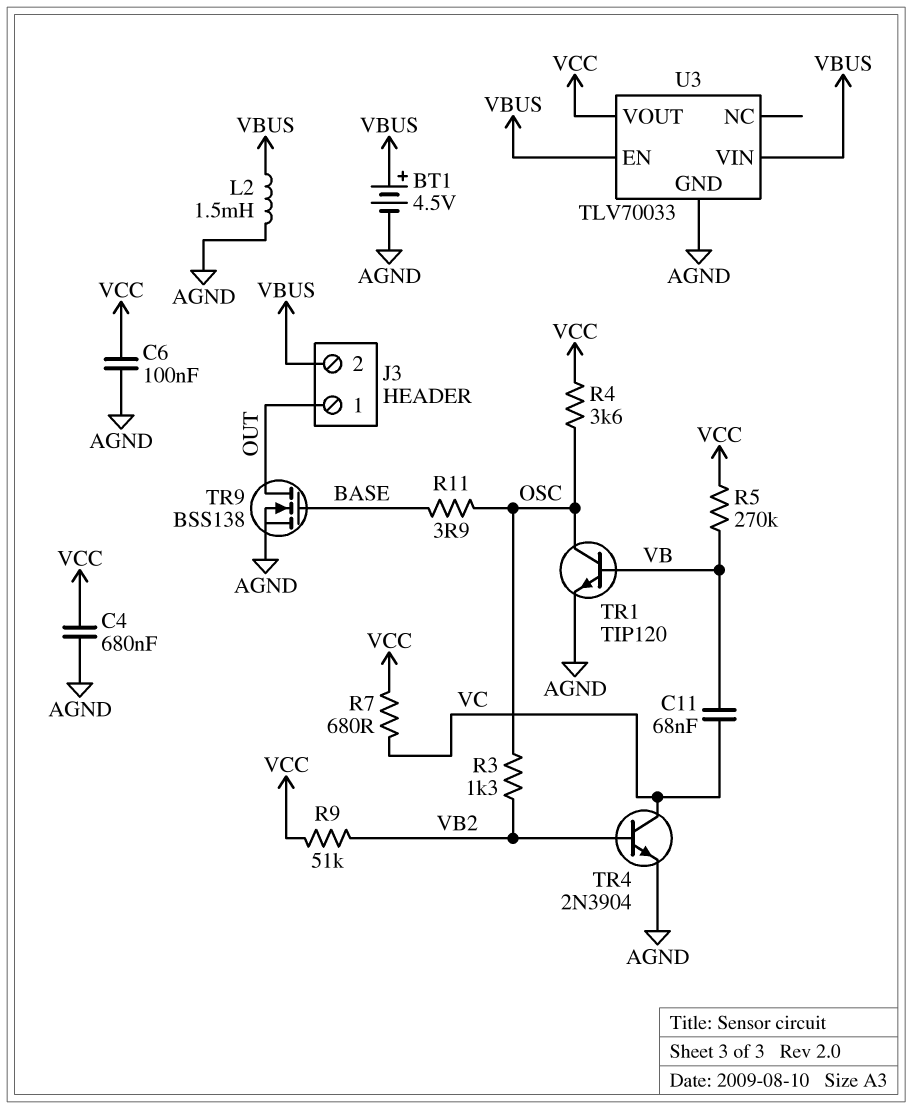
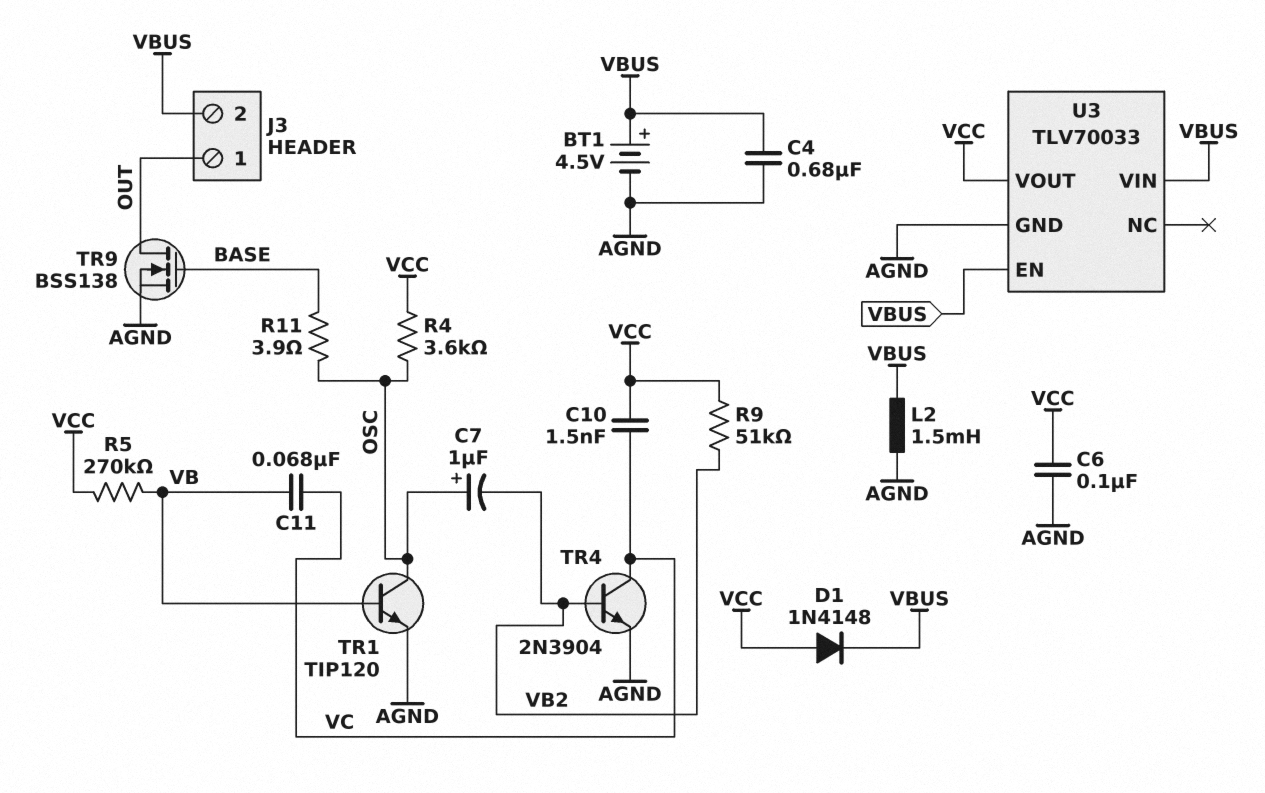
C4: 680nF (AGND, VCC) -> 680nF (AGND, VBUS)
C7: none -> 1uF (plus OSC, minus VB2)
C10: none -> 1.5nF (VC, VCC)
D1: none -> diode 1N4148 (A VCC, K VBUS)
R3: 1.3k (OSC, VB2) -> none
R7: 680 (VC, VCC) -> none

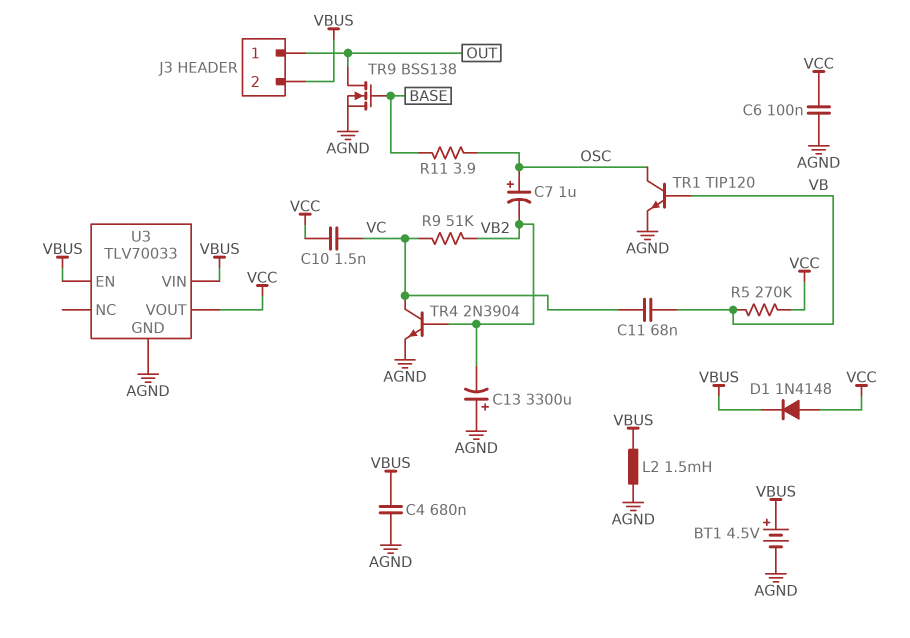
C13: none -> 3300uF (plus AGND, minus VB2)
R4: 3.6k (OSC, VCC) -> none
R9: 51k (VB2, VCC) -> 51k (VB2, VC)

